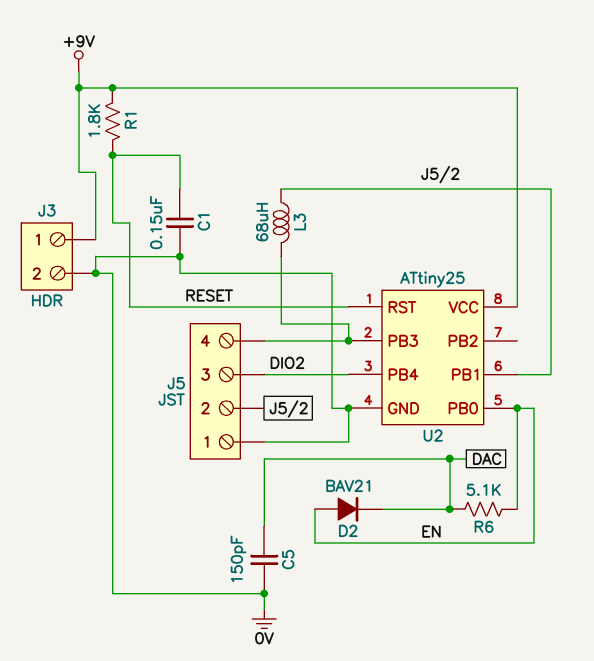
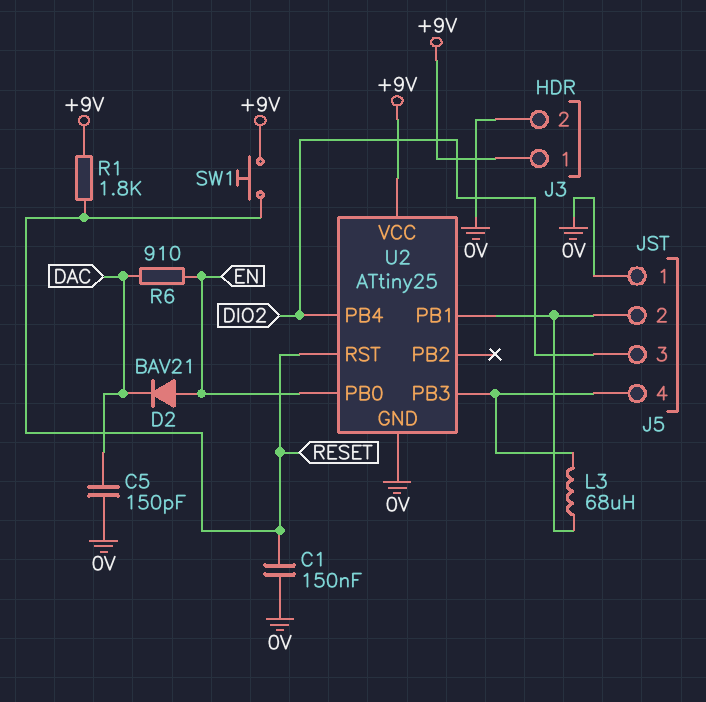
R6: 5.1k (DAC, EN) -> 910 (DAC, EN)
SW1: none -> button (+9V, RESET)

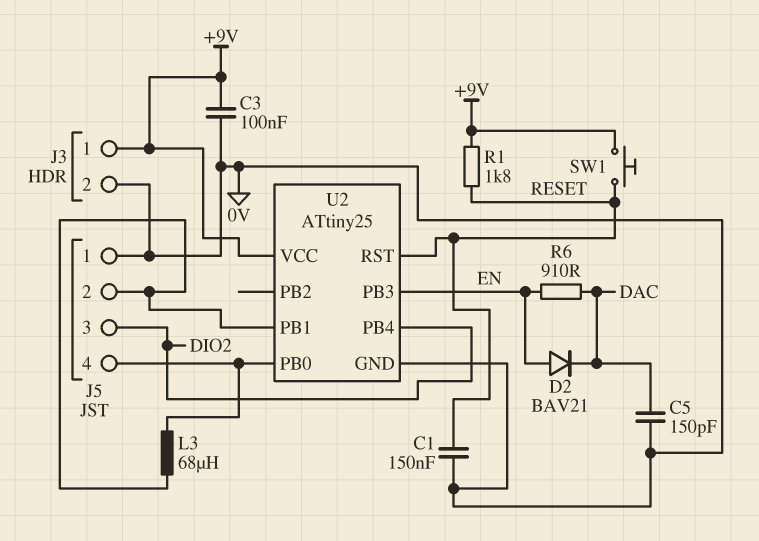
C3: none -> 100nF (+9V, 0V)
U2 pin PB0: EN -> J5/4
U2 pin PB3: J5/4 -> EN

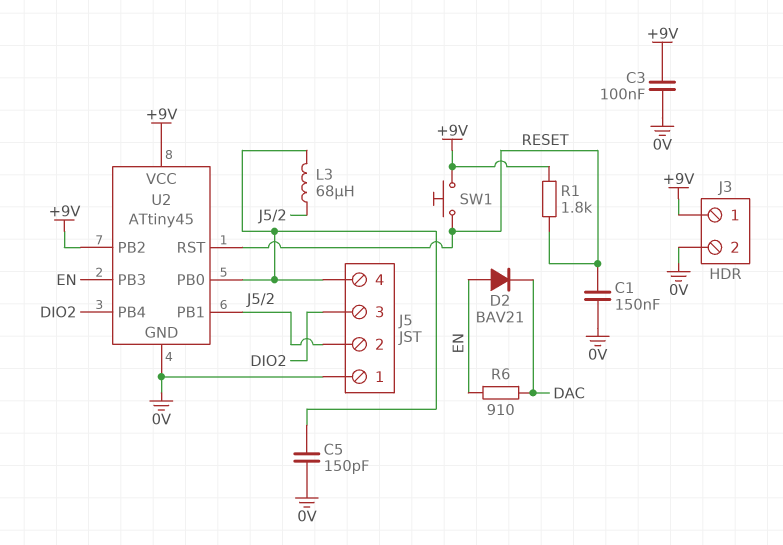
C5: 150pF (0V, DAC) -> 150pF (0V, J5/4)
U2: ATtiny25 -> ATtiny45
U2 pin PB2: none -> +9V

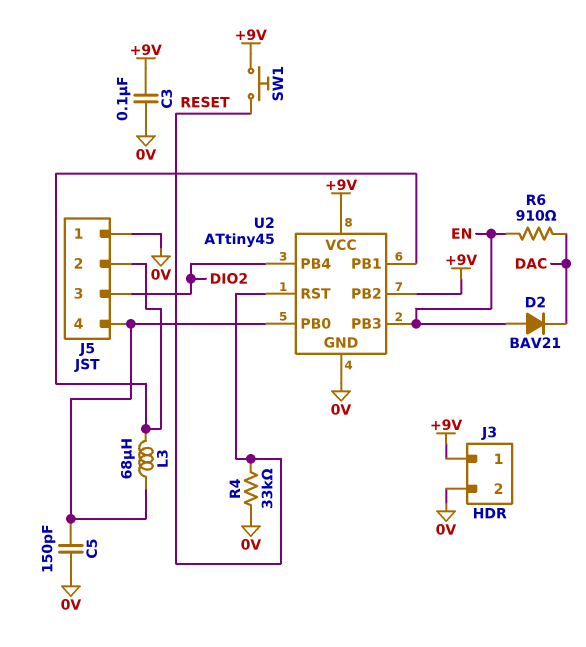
C1: 150nF (0V, RESET) -> none
R1: 1.8k (+9V, RESET) -> none
R4: none -> 33k (0V, RESET)

